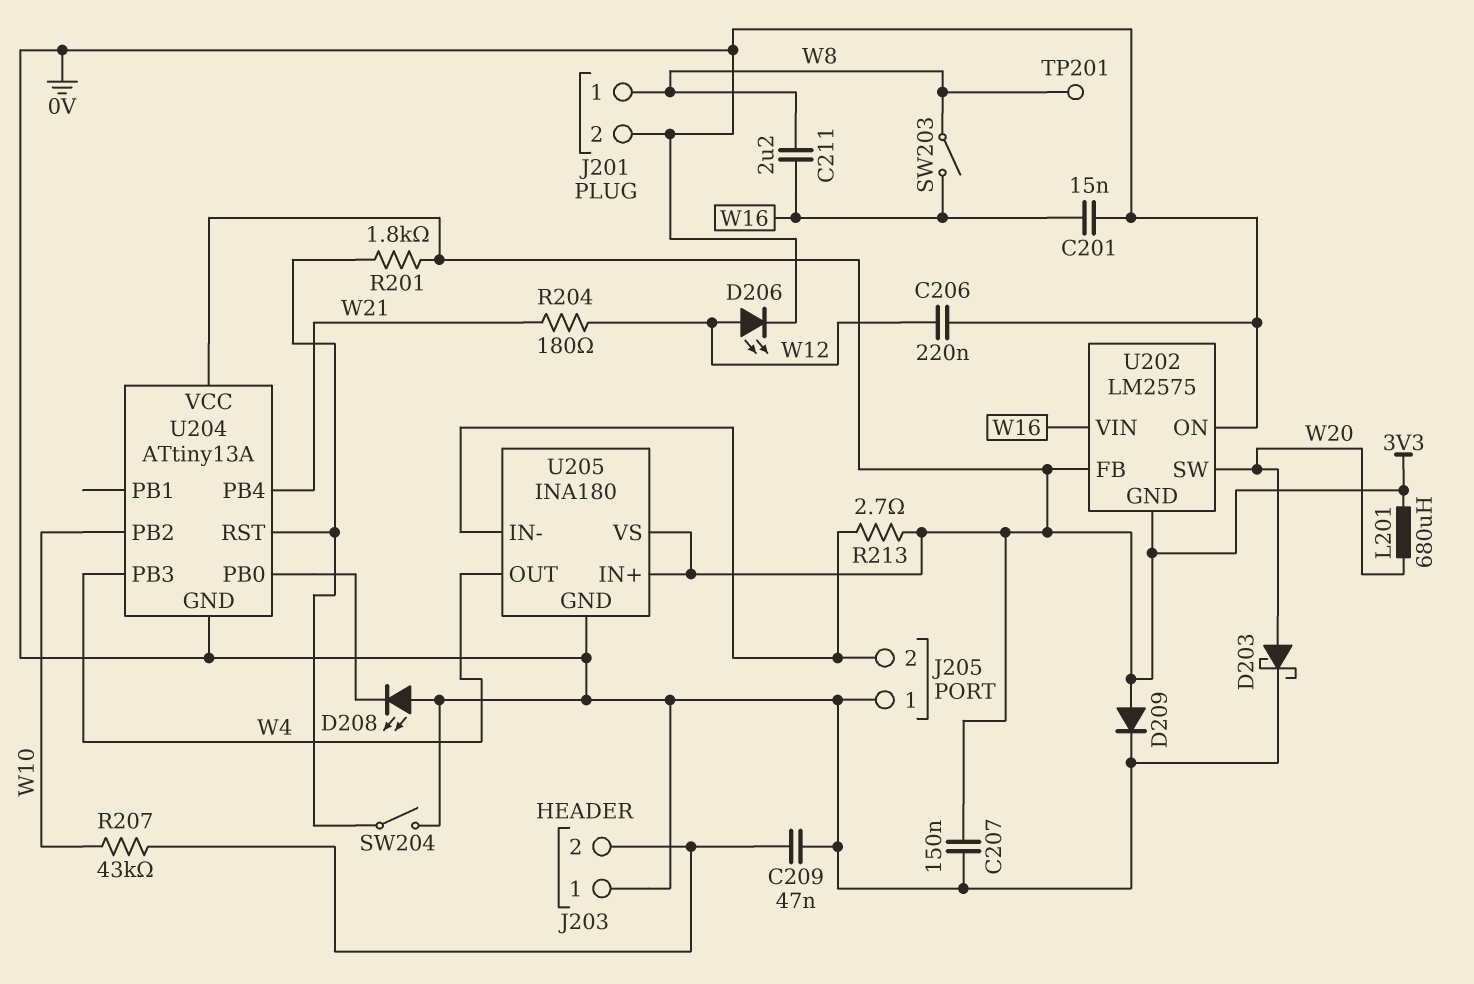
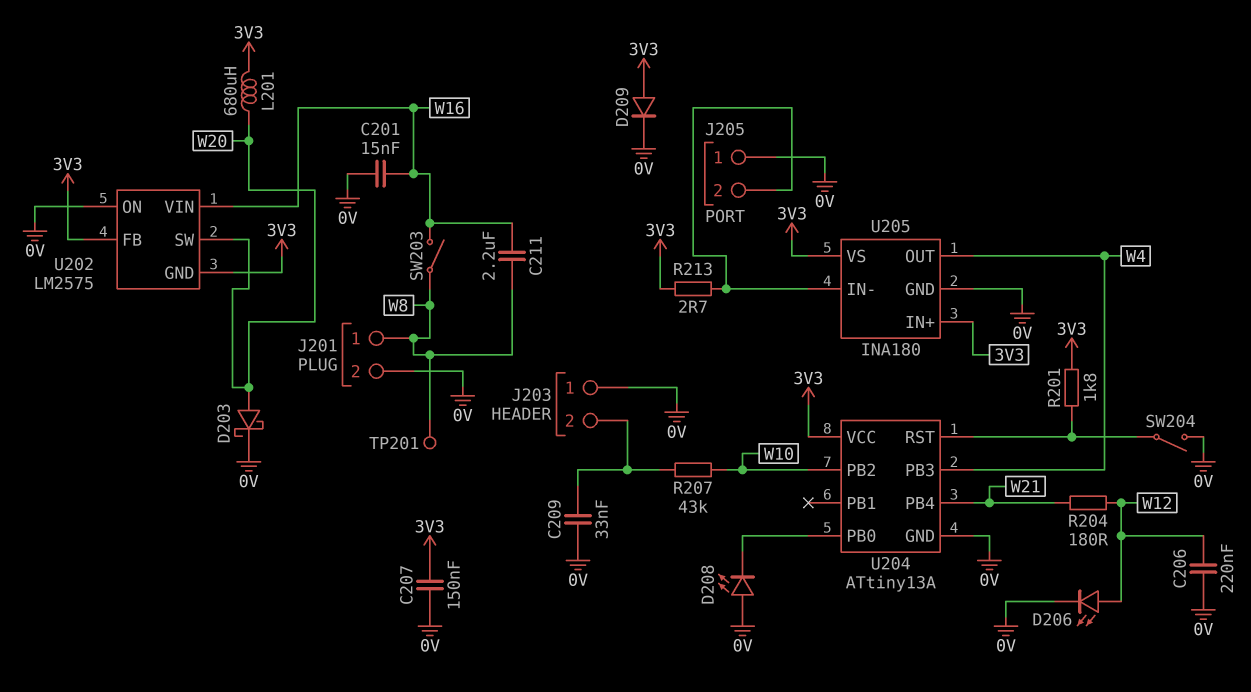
C209: 47nF (0V, J203/2) -> 33nF (0V, J203/2)

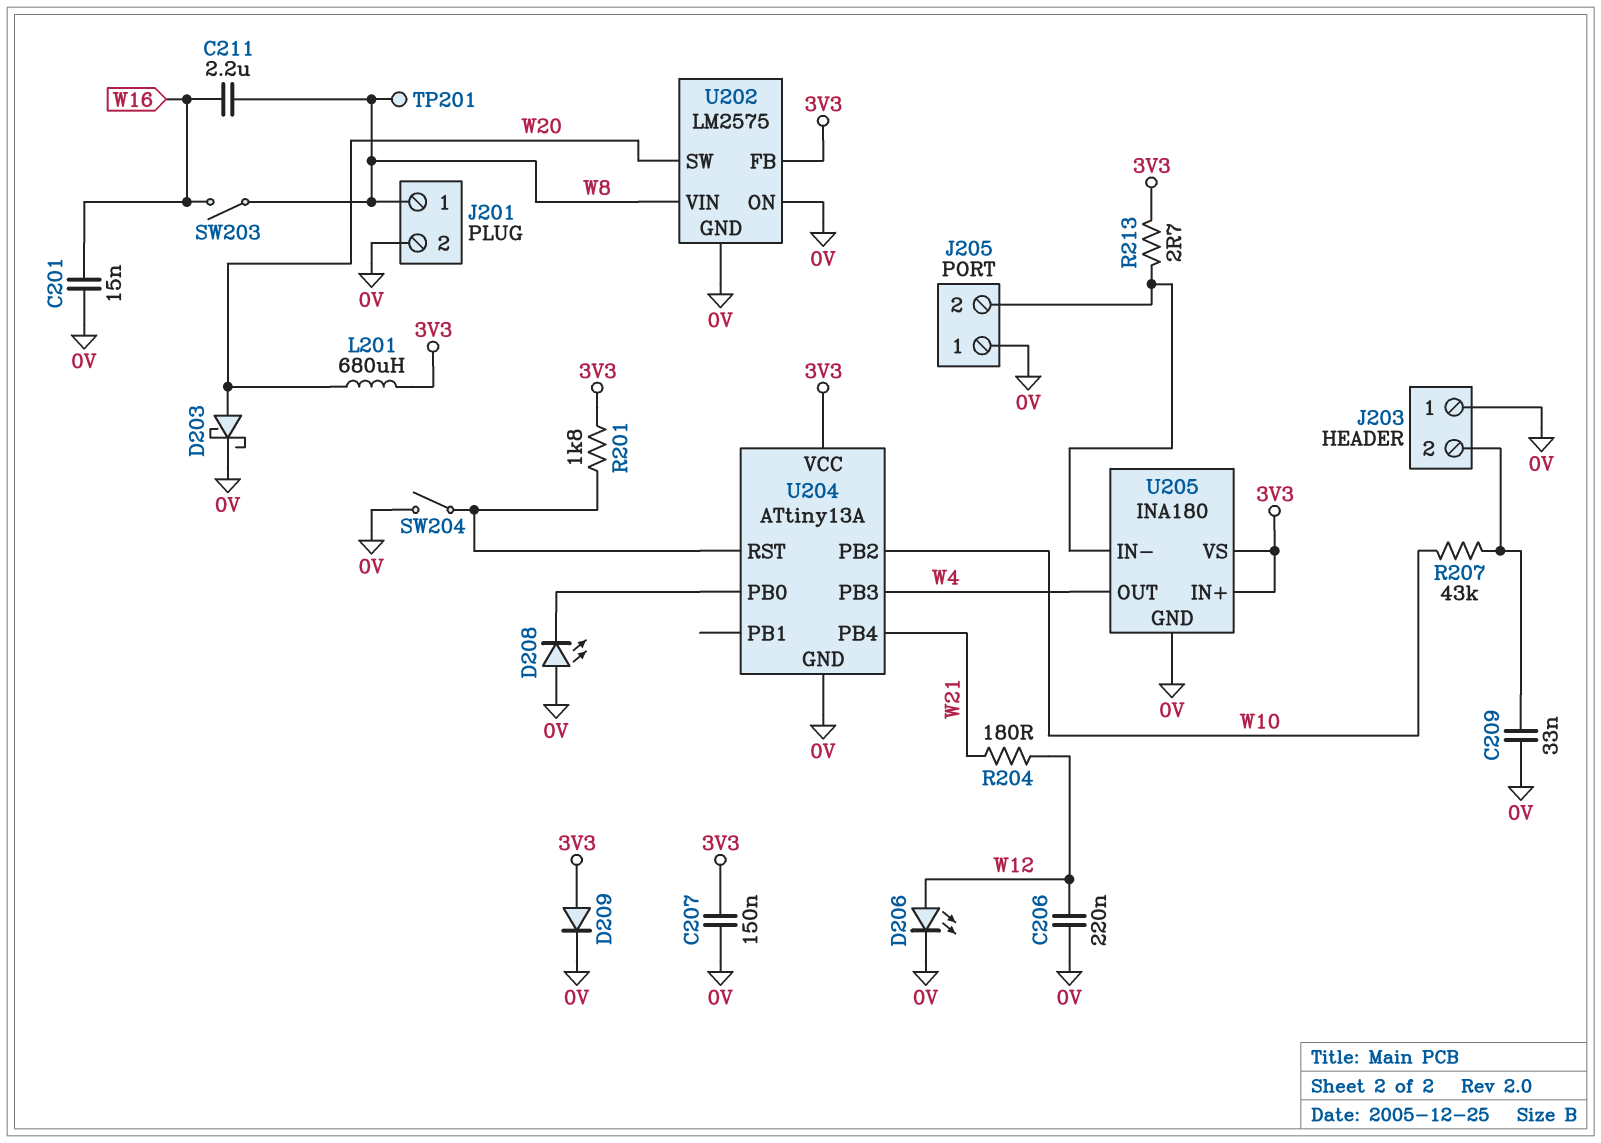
U202 pin GND: 3V3 -> 0V
U202 pin VIN: W16 -> W8

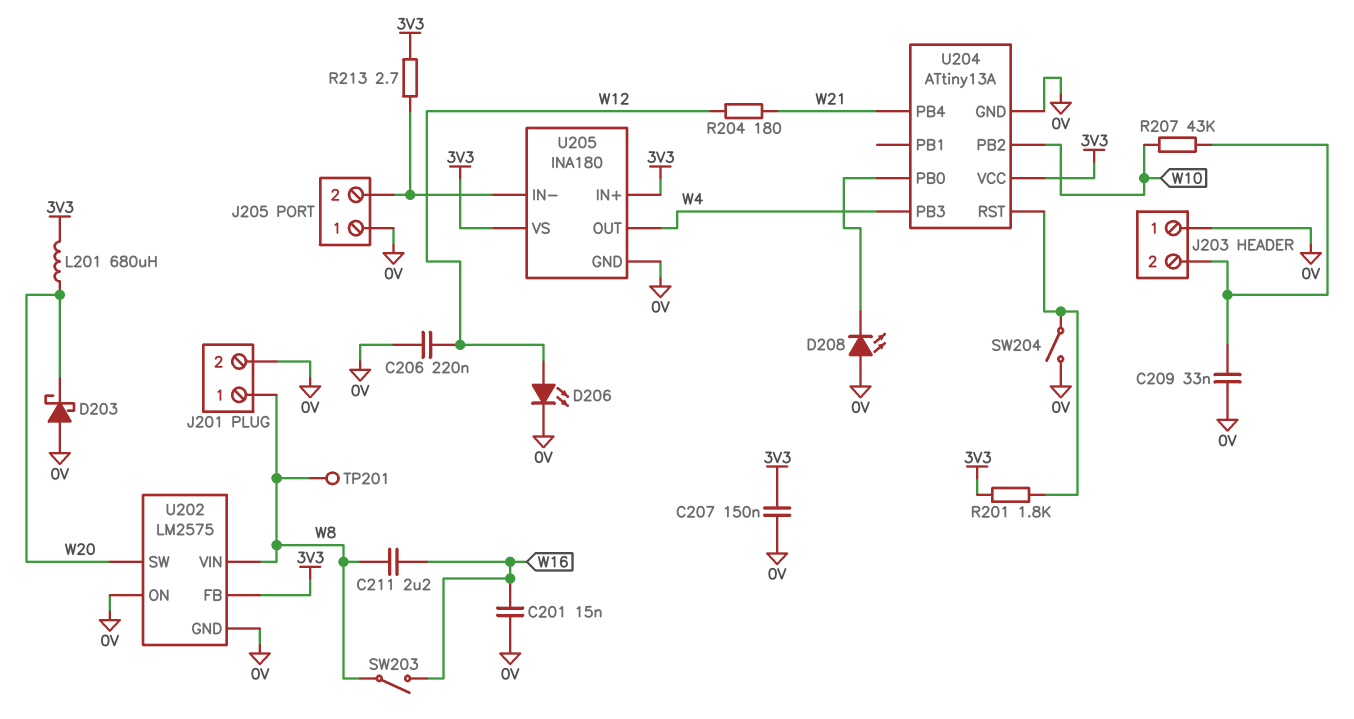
D203: schottky (A W20, K 0V) -> schottky (A 0V, K W20)
D209: diode (A 3V3, K 0V) -> none

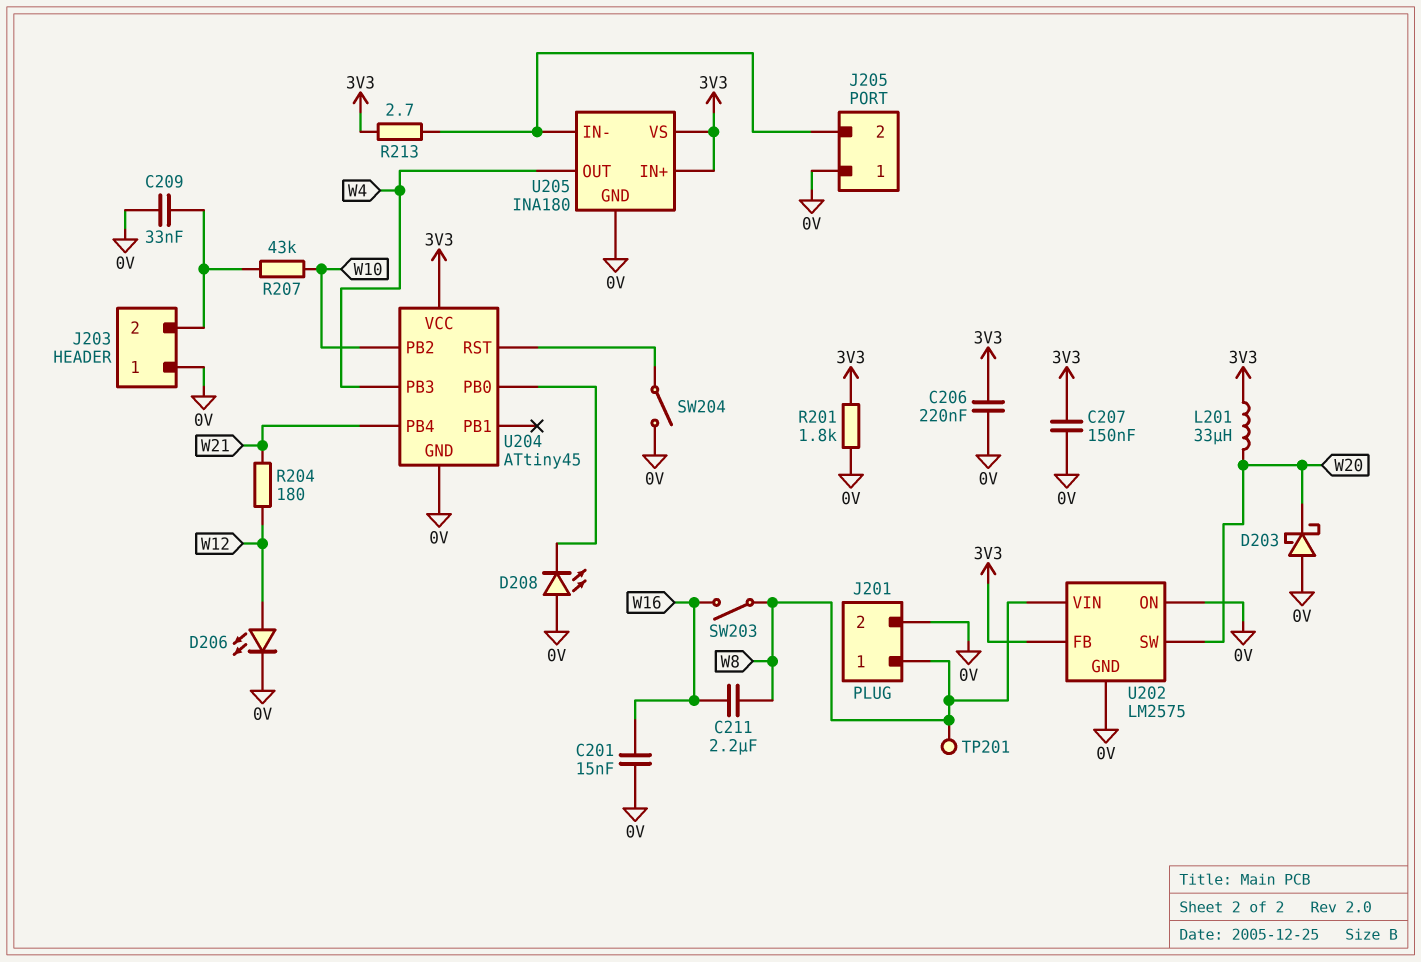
C206: 220nF (0V, W12) -> 220nF (0V, 3V3)
L201: 680uH (3V3, W20) -> 33uH (3V3, W20)
R201: 1.8k (3V3, U204/RST) -> 1.8k (0V, 3V3)
U204: ATtiny13A -> ATtiny45

